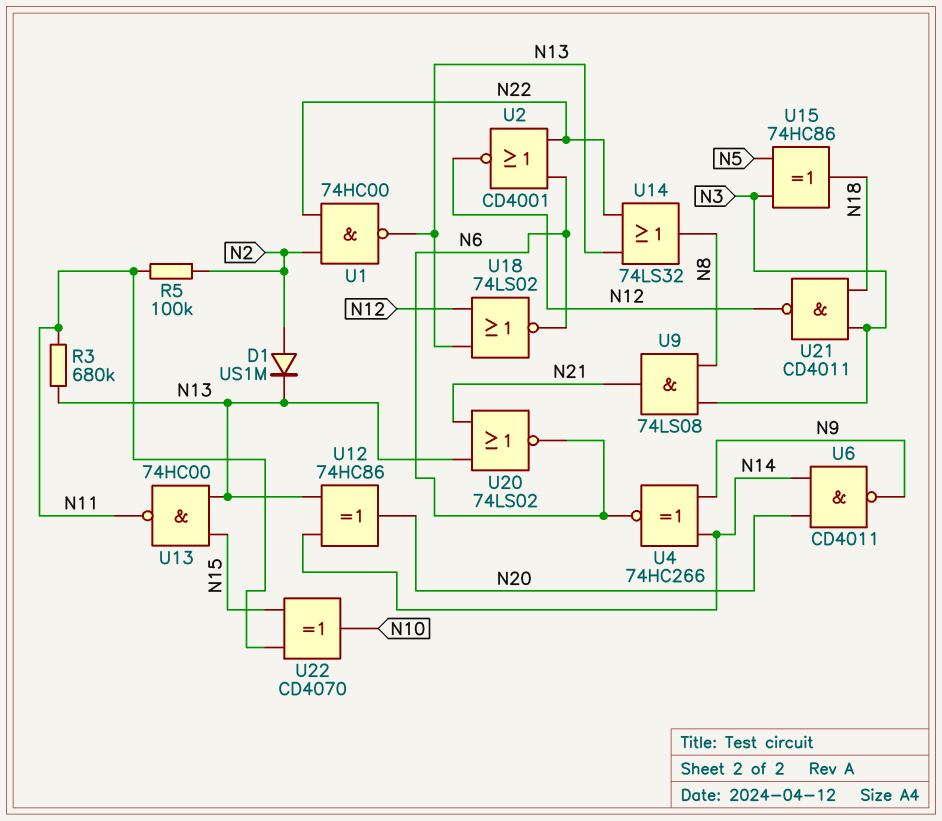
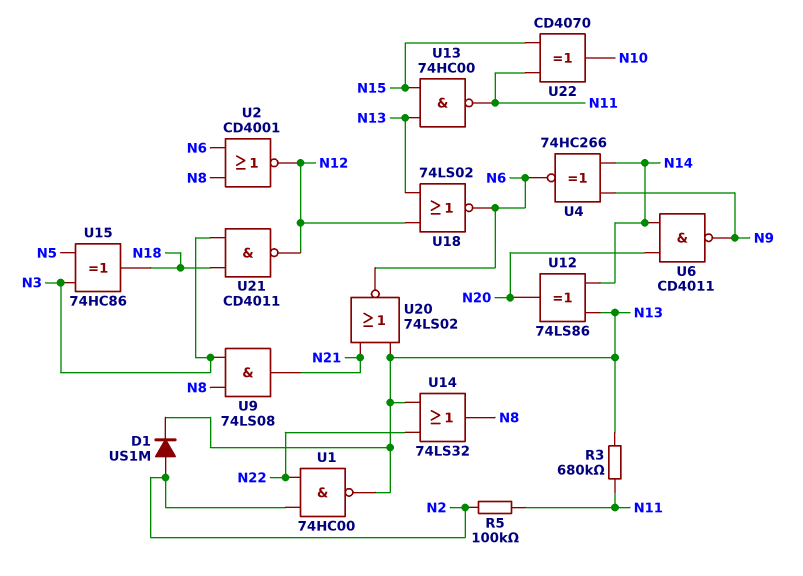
U2: NOR CD4001 (in N6, in N22, out N12) -> NOR CD4001 (in N6, in N8, out N12)
U12: XOR 74HC86 (in N13, in N14, out N20) -> XOR 74LS86 (in N13, in N14, out N20)

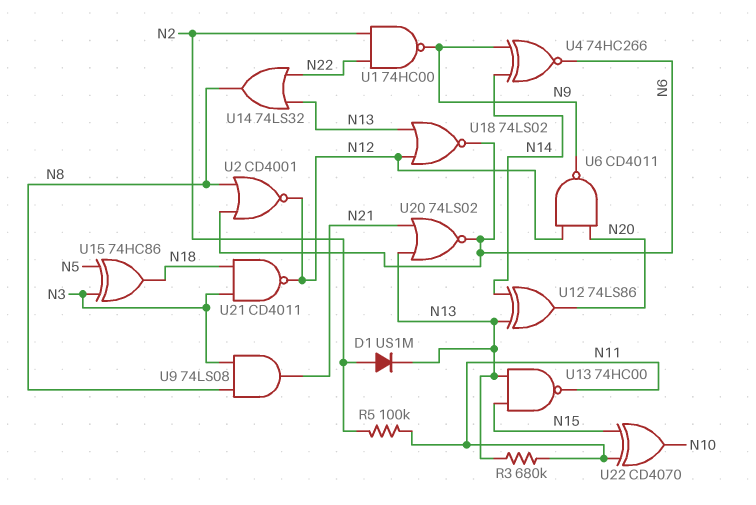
U1: NAND 74HC00 (in N2, in N22, out N13) -> NAND 74HC00 (in N2, in N22, out N9)
U6: NAND CD4011 (in N14, in N20, out N9) -> NAND CD4011 (in N12, in N20, out N9)

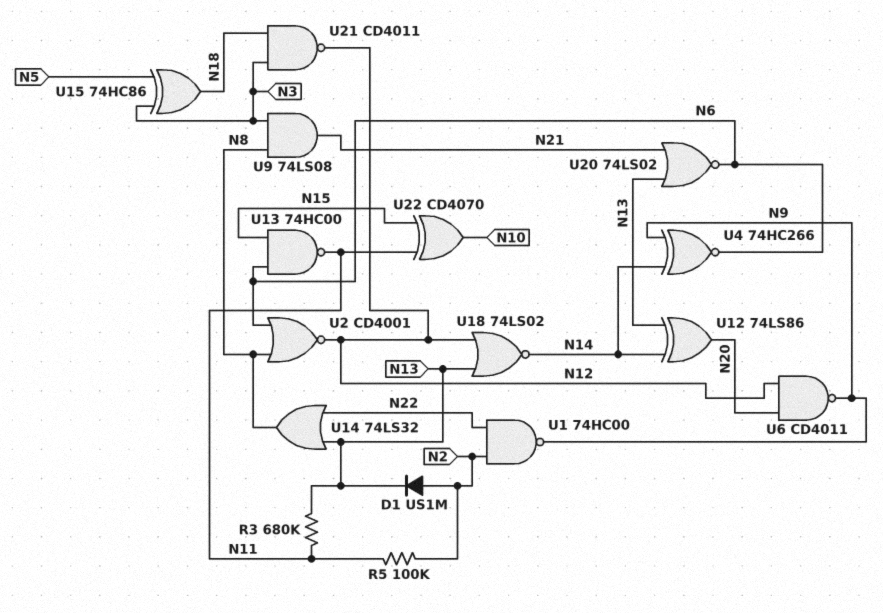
U13: NAND 74HC00 (in N13, in N15, out N11) -> NAND 74HC00 (in N6, in N15, out N11)
U18: NOR 74LS02 (in N12, in N13, out N6) -> NOR 74LS02 (in N12, in N13, out N14)

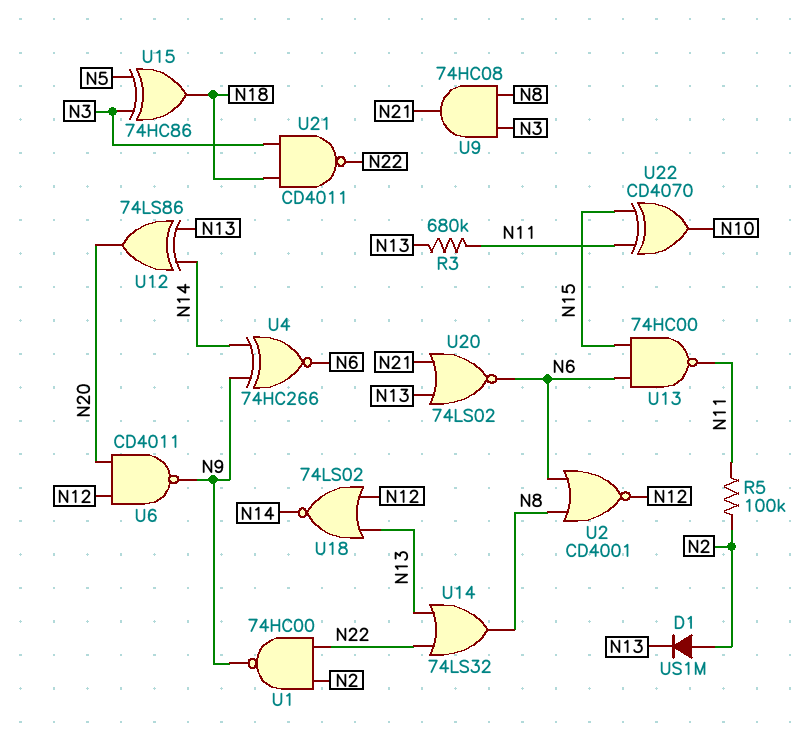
U9: AND 74LS08 (in N3, in N8, out N21) -> AND 74HC08 (in N3, in N8, out N21)
U21: NAND CD4011 (in N3, in N18, out N12) -> NAND CD4011 (in N3, in N18, out N22)

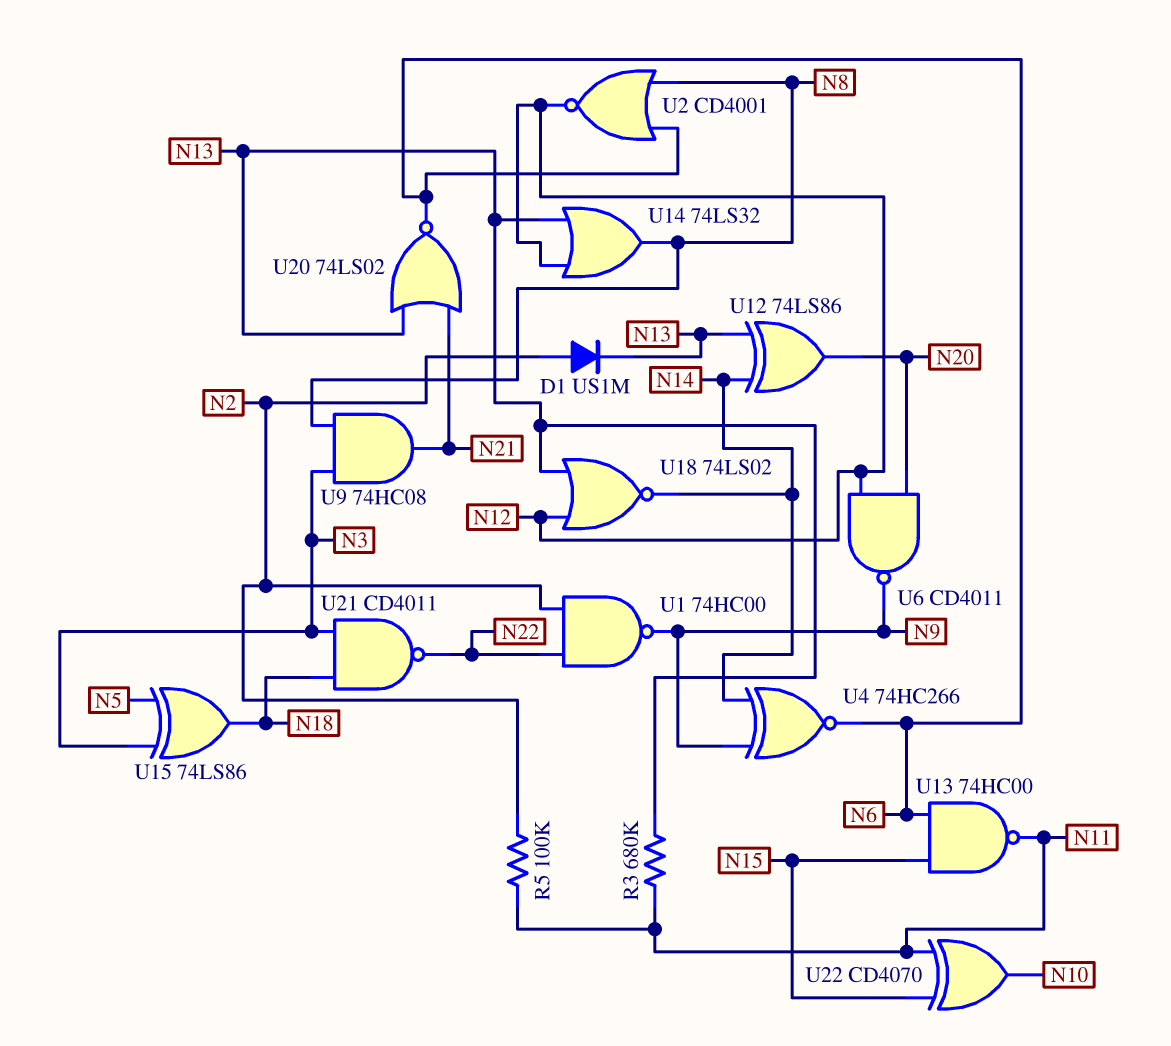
U14: OR 74LS32 (in N13, in N22, out N8) -> OR 74LS32 (in N12, in N13, out N8)
U15: XOR 74HC86 (in N3, in N5, out N18) -> XOR 74LS86 (in N3, in N5, out N18)

